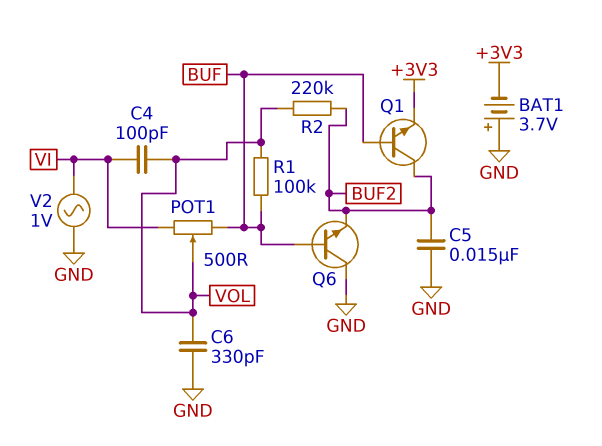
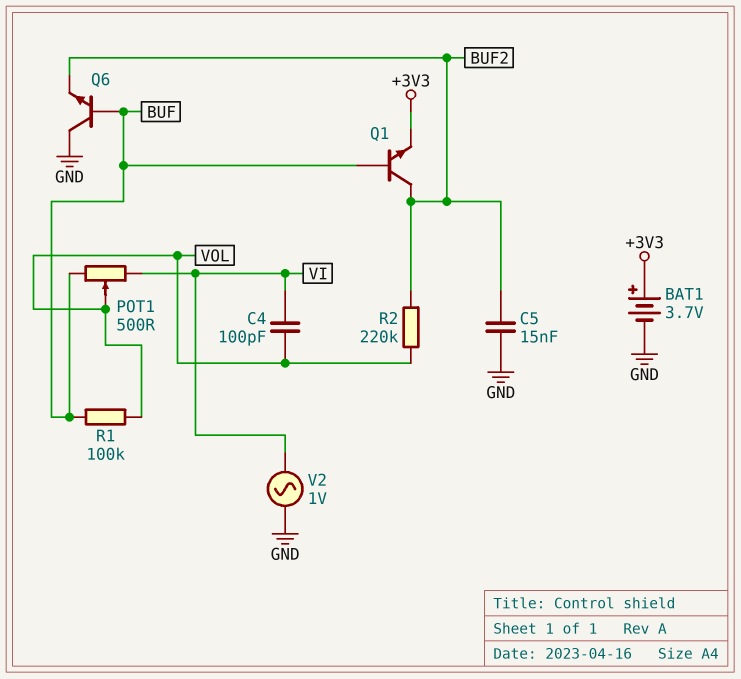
BAT1: 3.7V (plus GND, minus +3V3) -> 3.7V (plus +3V3, minus GND)
C6: 330pF (GND, VOL) -> none

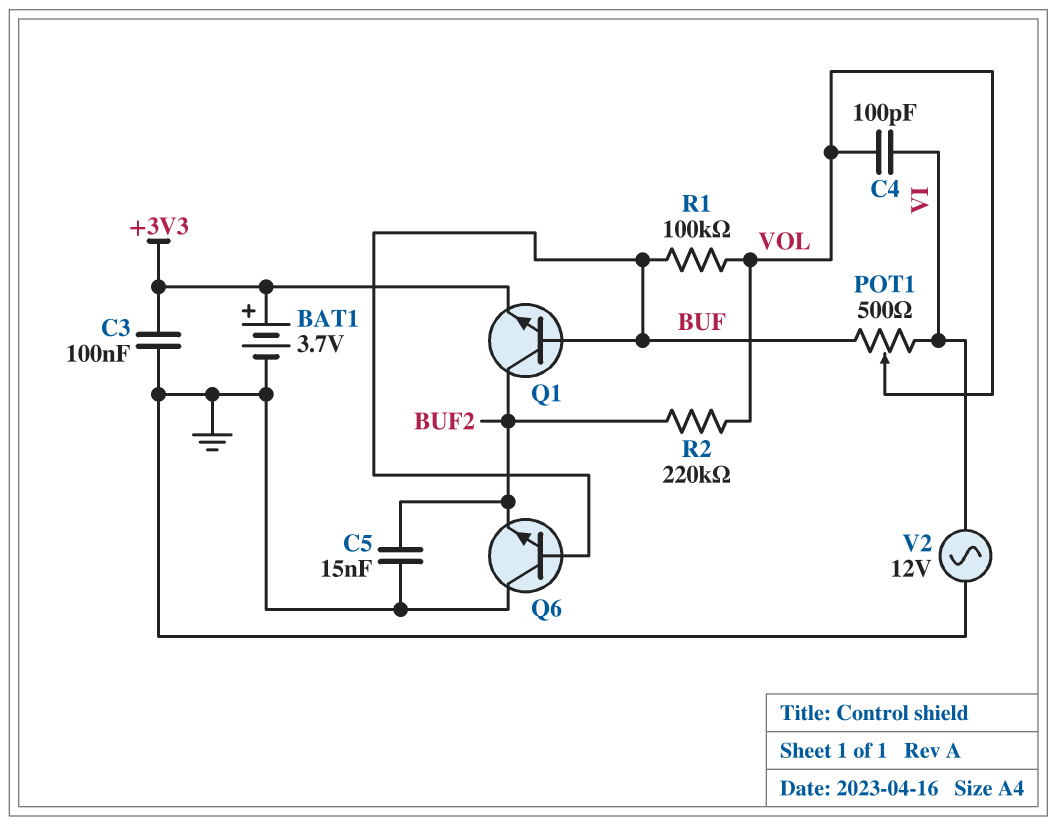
C3: none -> 100nF (+3V3, GND)
V2: AC 1V (GND, VI) -> AC 12V (GND, VI)

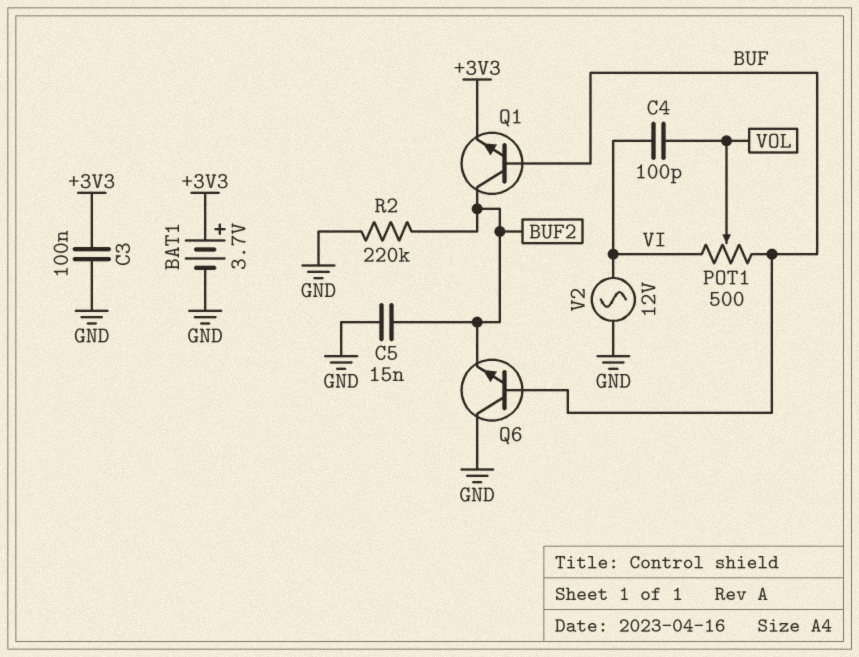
R1: 100k (BUF, VOL) -> none
R2: 220k (BUF2, VOL) -> 220k (BUF2, GND)

